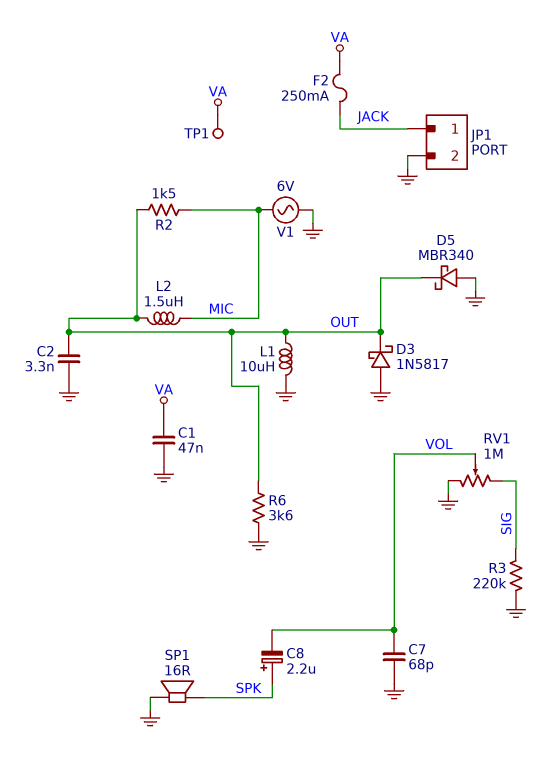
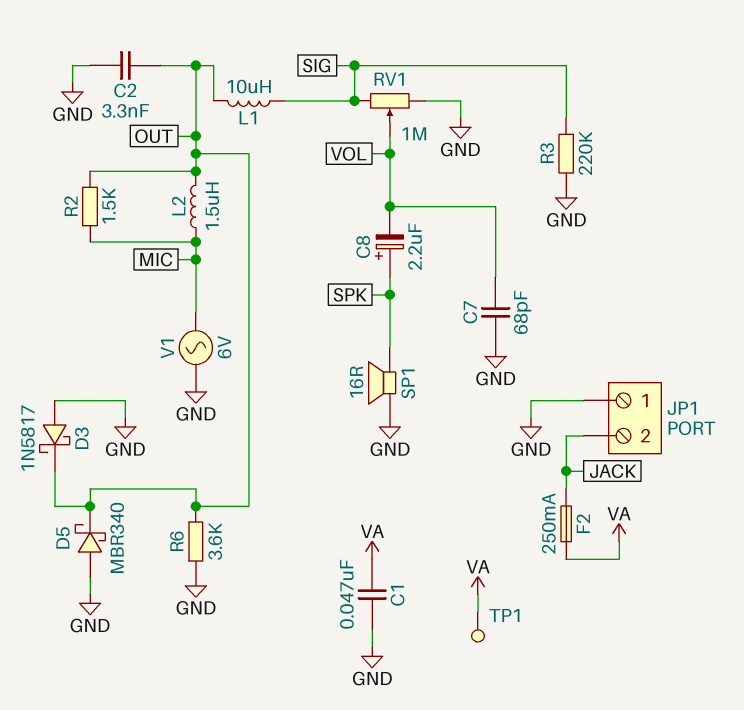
JP1 pin 1: JACK -> GND
JP1 pin 2: GND -> JACK
L1: 10uH (GND, OUT) -> 10uH (OUT, SIG)

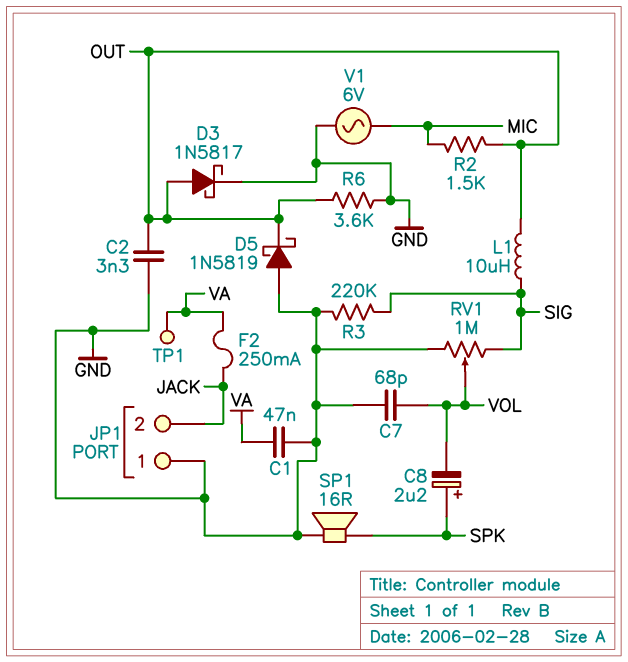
D3: schottky 1N5817 (A GND, K OUT) -> schottky 1N5817 (A OUT, K GND)
D5: schottky MBR340 (A GND, K OUT) -> schottky 1N5819 (A GND, K OUT)
L2: 1.5uH (MIC, OUT) -> none

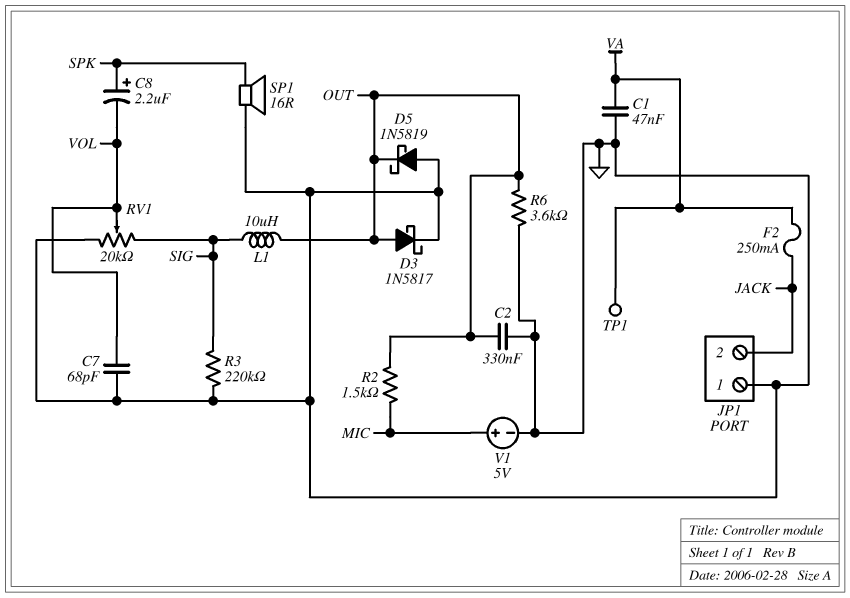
C2: 3.3nF (GND, OUT) -> 330nF (GND, OUT)
RV1: 1M (GND, SIG, wiper VOL) -> 20k (GND, SIG, wiper VOL)
V1: AC 6V (GND, MIC) -> 5V (plus MIC, minus GND)

